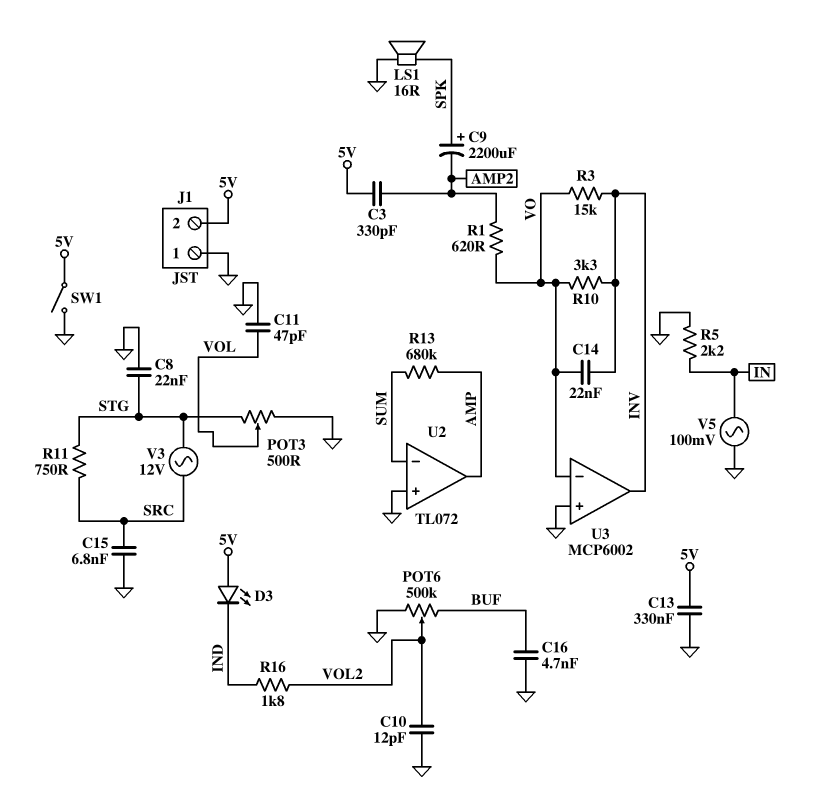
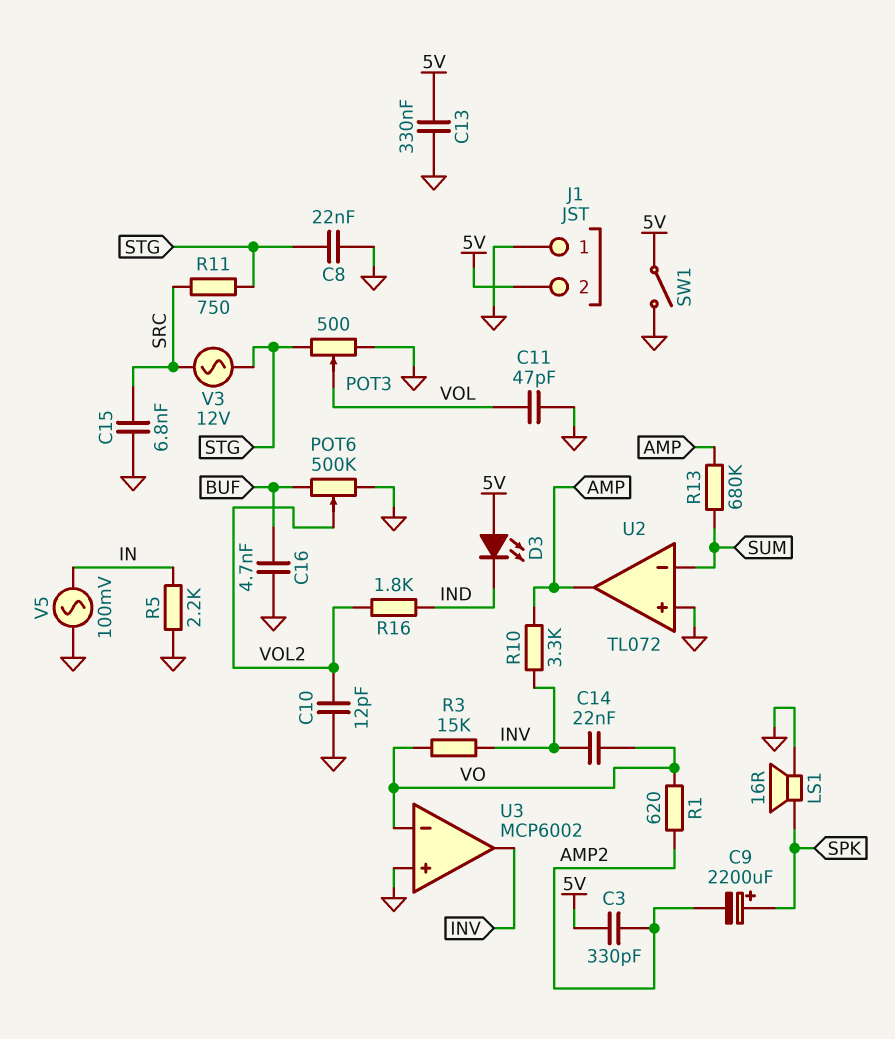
R10: 3.3k (INV, VO) -> 3.3k (AMP, INV)

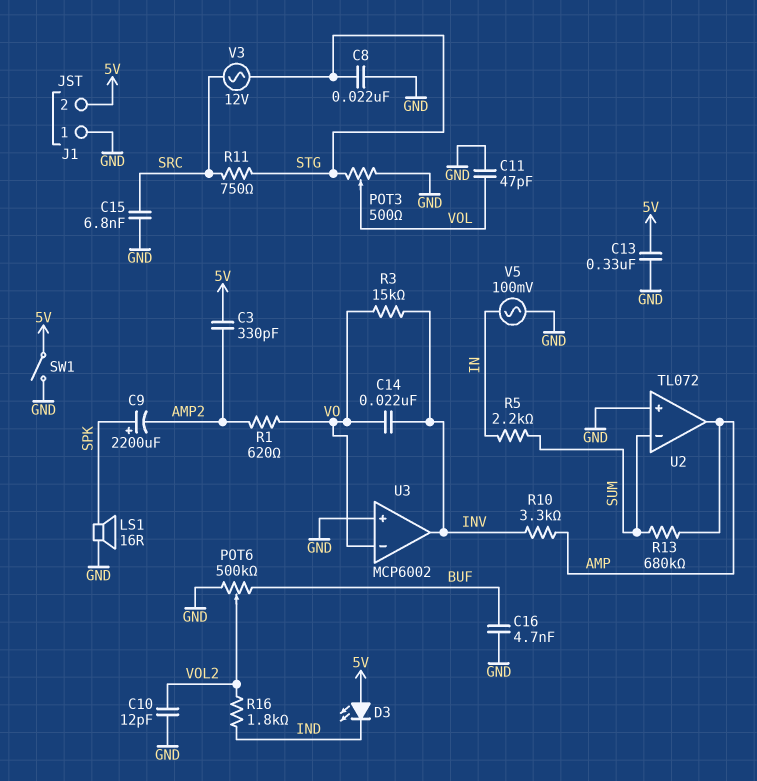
R5: 2.2k (GND, IN) -> 2.2k (IN, SUM)

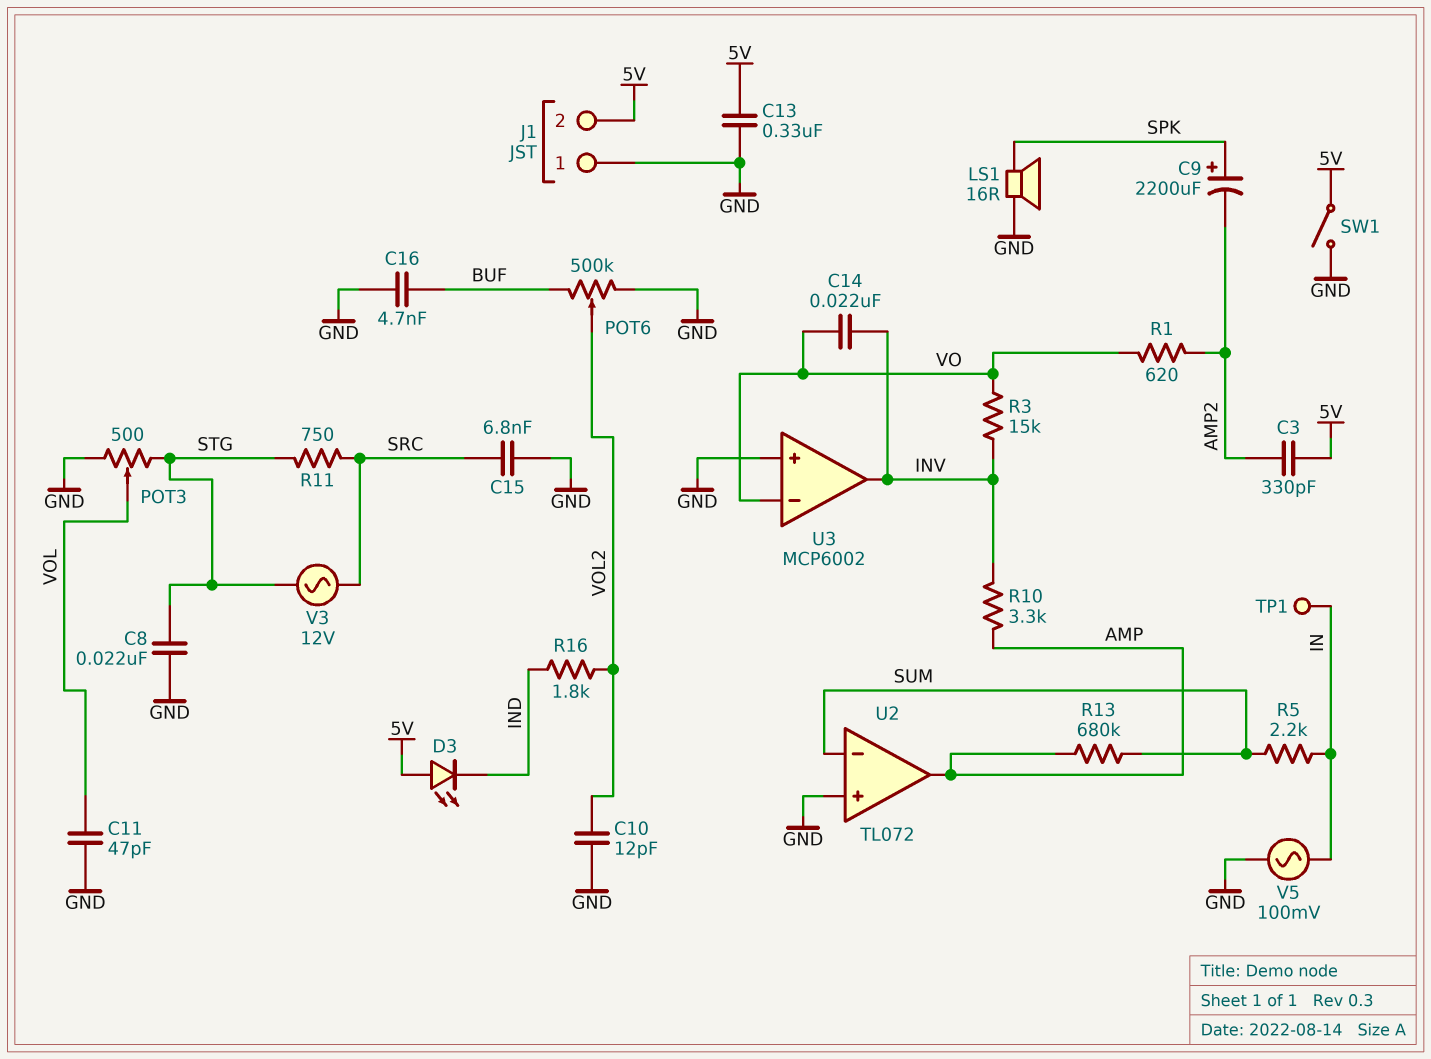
TP1: none -> test point (IN)

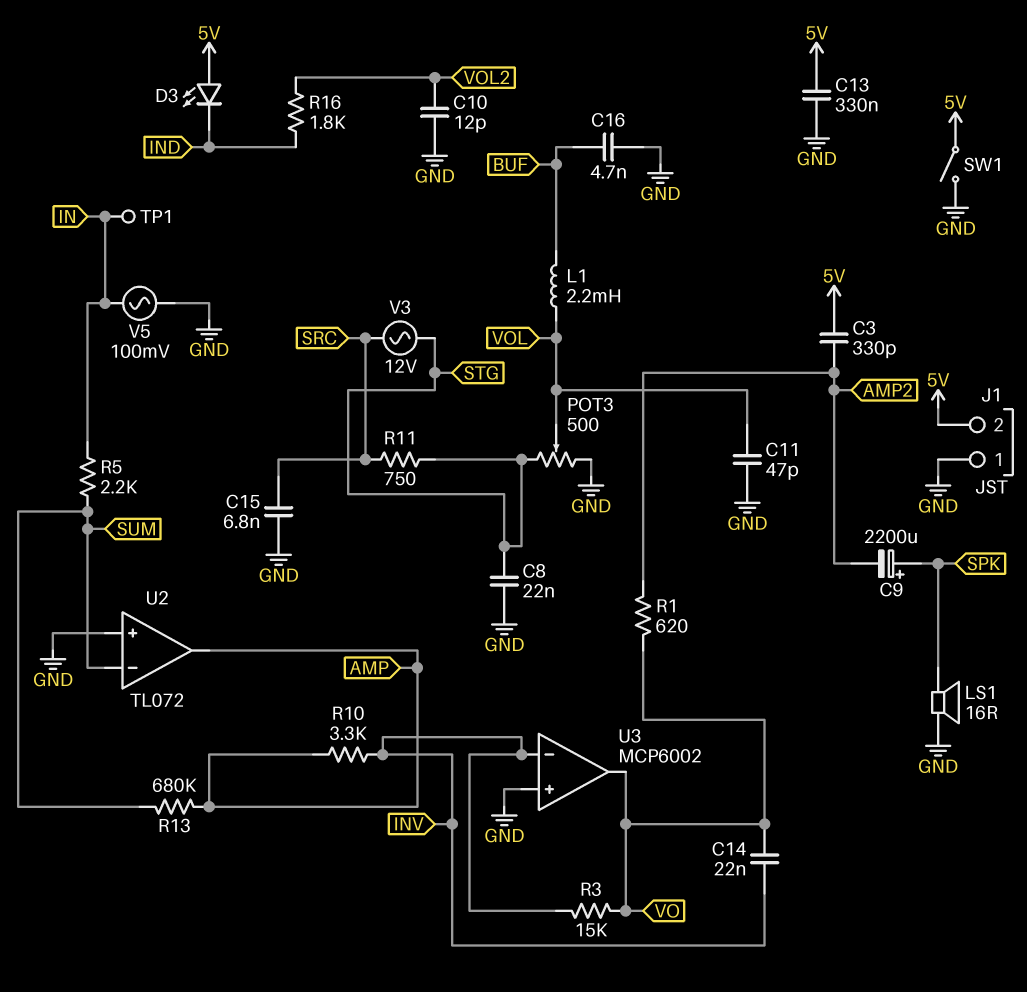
L1: none -> 2.2mH (BUF, VOL)
POT6: 500k (BUF, GND, wiper VOL2) -> none
U3 pin in-: VO -> INV
U3 pin out: INV -> VO

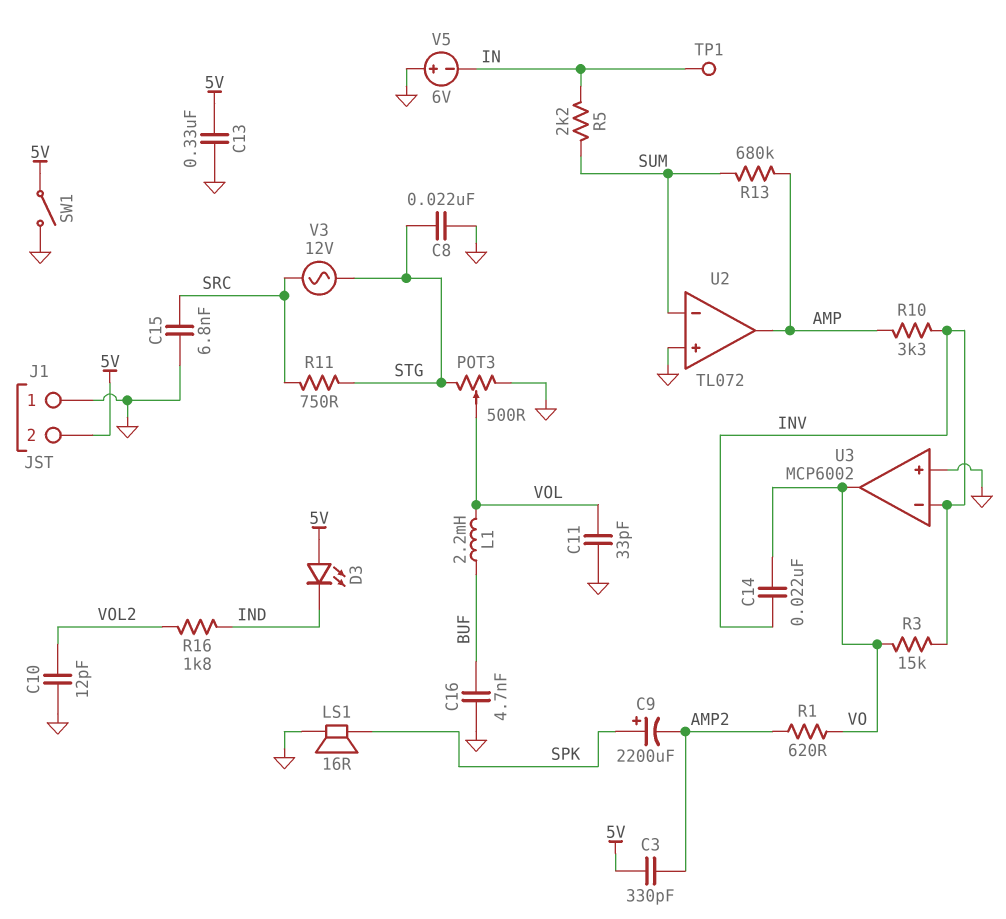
C11: 47pF (GND, VOL) -> 33pF (GND, VOL)
V5: AC 100mV (GND, IN) -> 6V (plus GND, minus IN)

